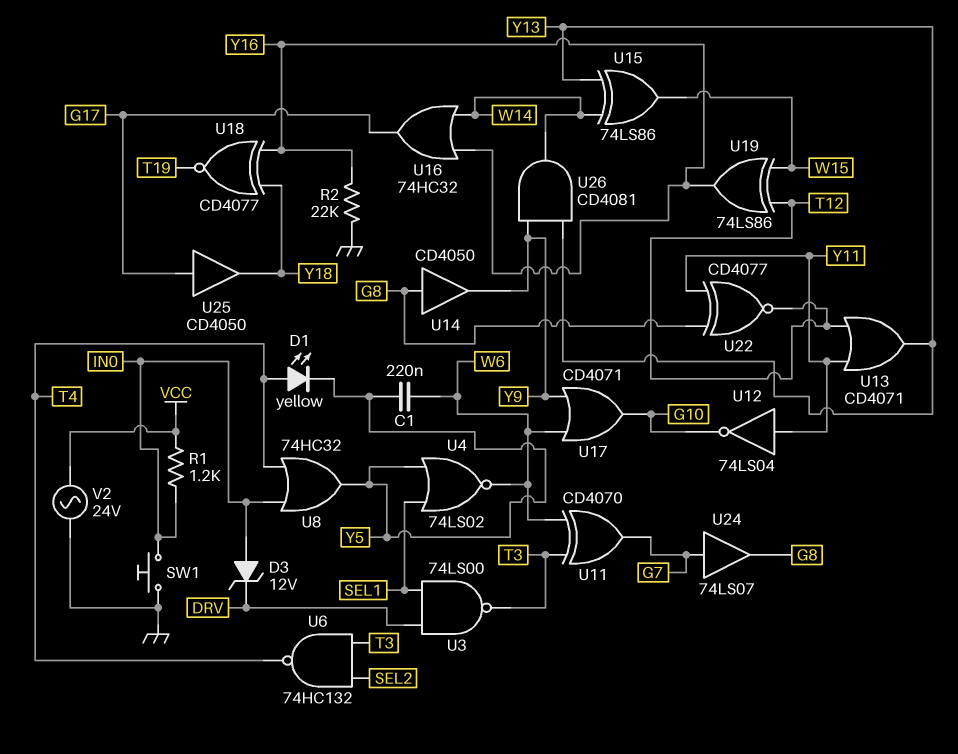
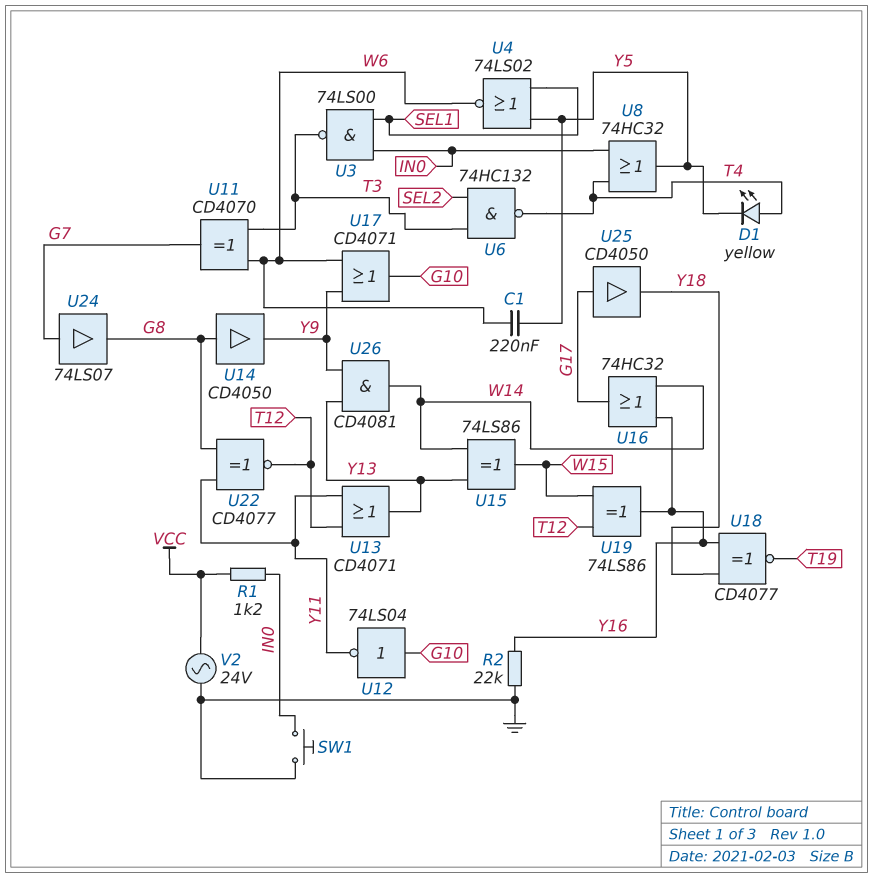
D3: zener 12V (A IN0, K DRV) -> none
U3: NAND 74LS00 (in DRV, in SEL1, out T3) -> NAND 74LS00 (in IN0, in SEL1, out T3)
U12: NOT 74LS04 (in Y11, out G10) -> NOT 74LS04 (in G10, out Y11)

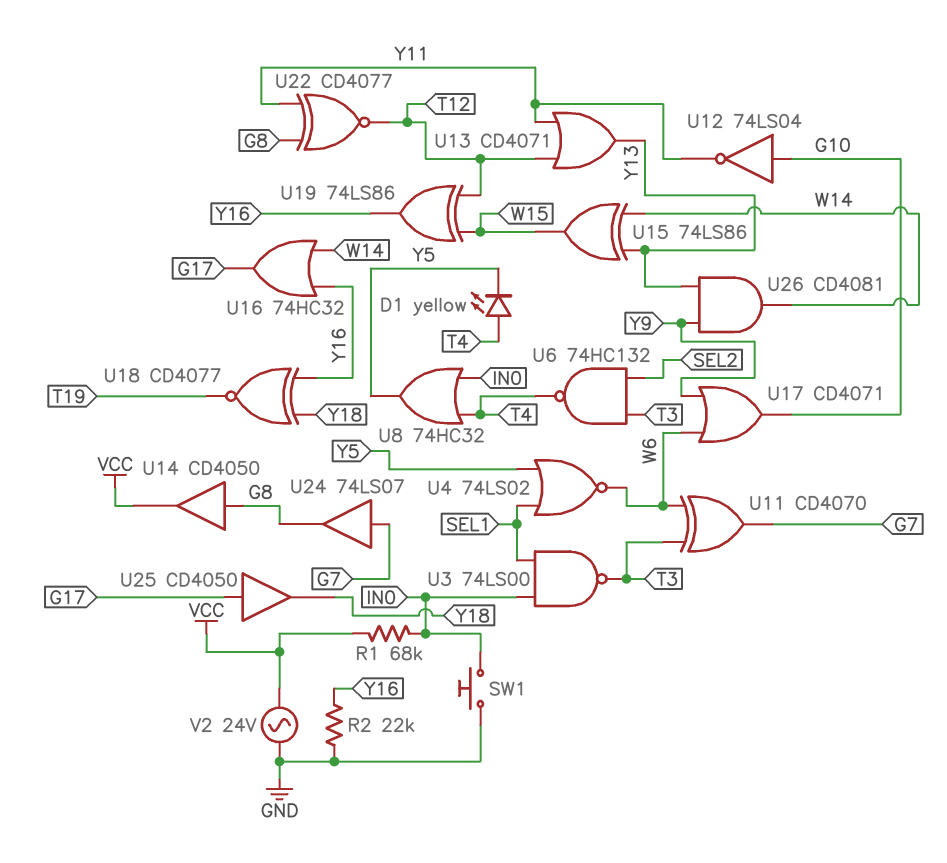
C1: 220nF (W6, Y5) -> none
R1: 1.2k (IN0, VCC) -> 68k (IN0, VCC)
U14: buffer CD4050 (in G8, out Y9) -> buffer CD4050 (in G8, out VCC)

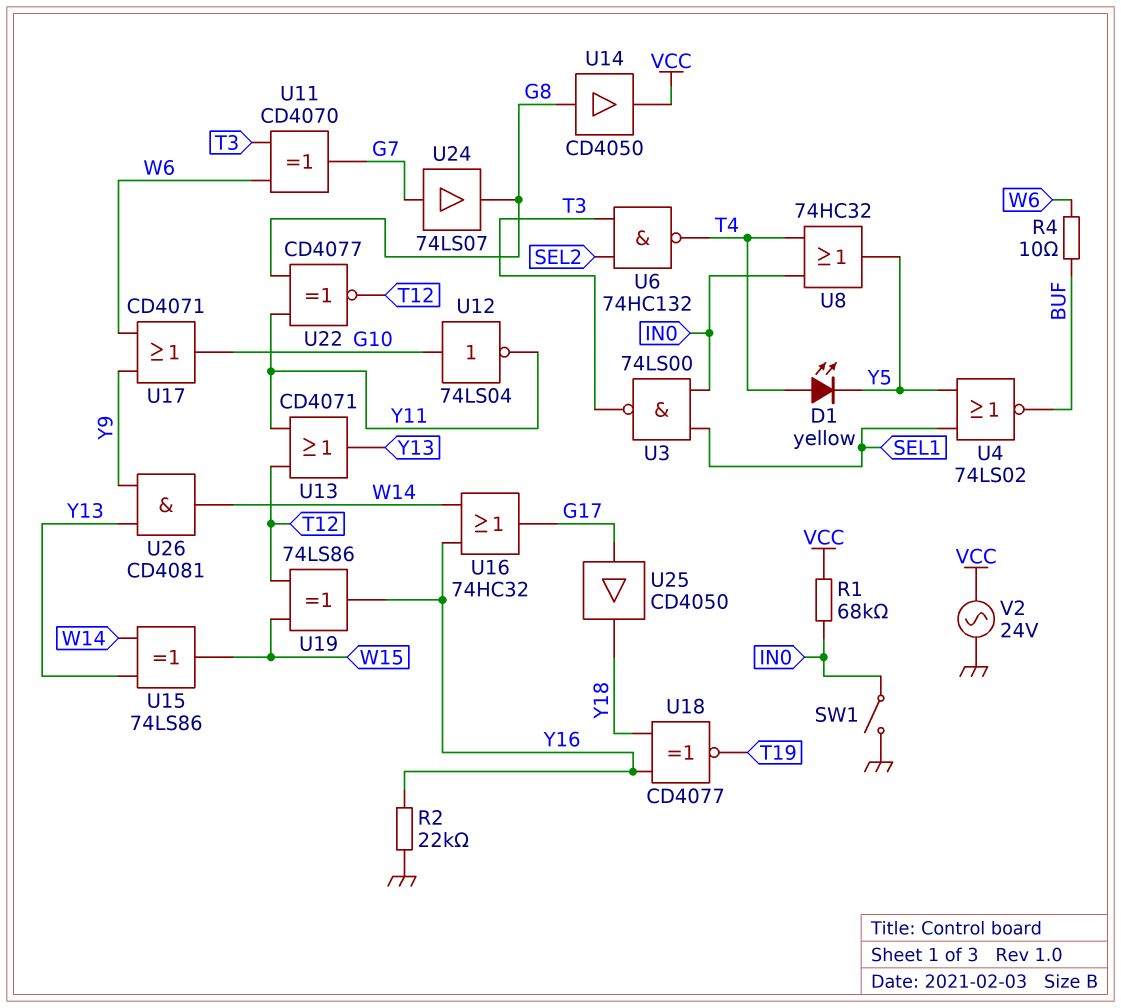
R4: none -> 10 (BUF, W6)
SW1: button (GND, IN0) -> switch (GND, IN0)
U4: NOR 74LS02 (in SEL1, in Y5, out W6) -> NOR 74LS02 (in SEL1, in Y5, out BUF)

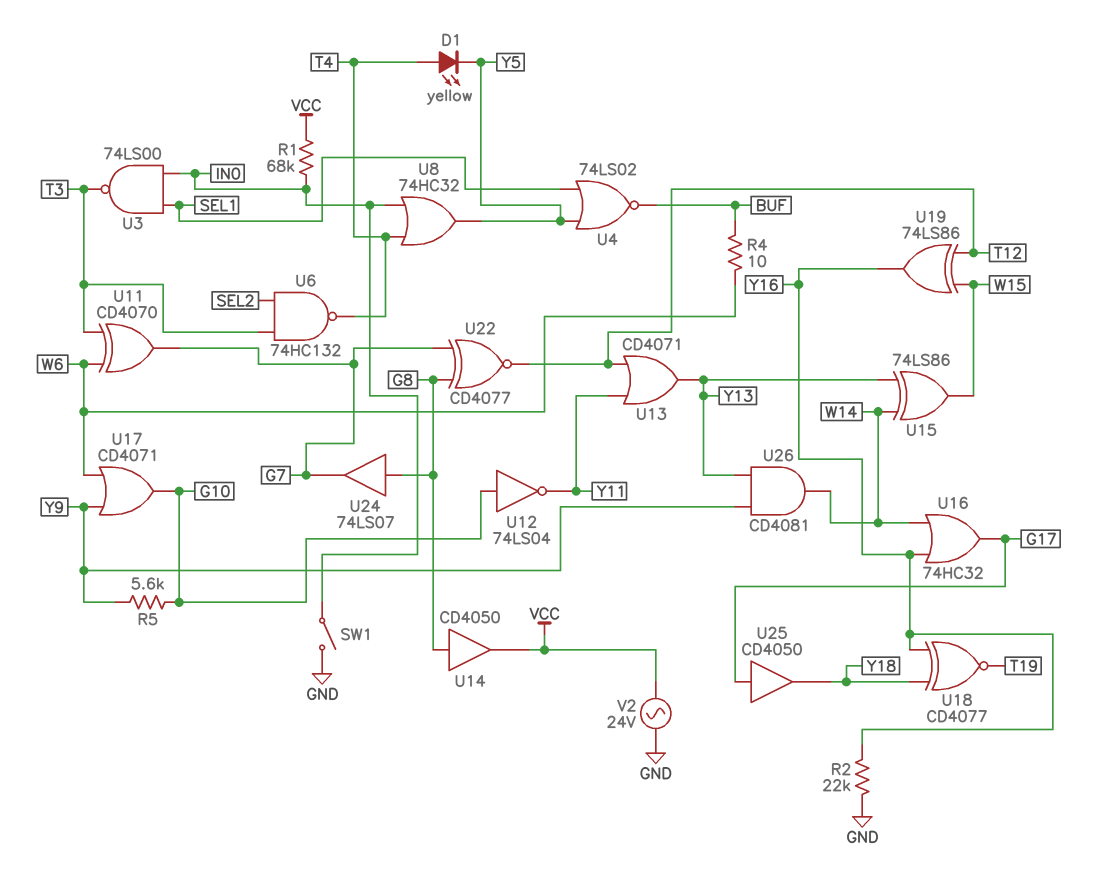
R5: none -> 5.6k (G10, Y9)
U22: XNOR CD4077 (in G8, in Y11, out T12) -> XNOR CD4077 (in G7, in G8, out T12)
U24: buffer 74LS07 (in G7, out G8) -> buffer 74LS07 (in G8, out G7)

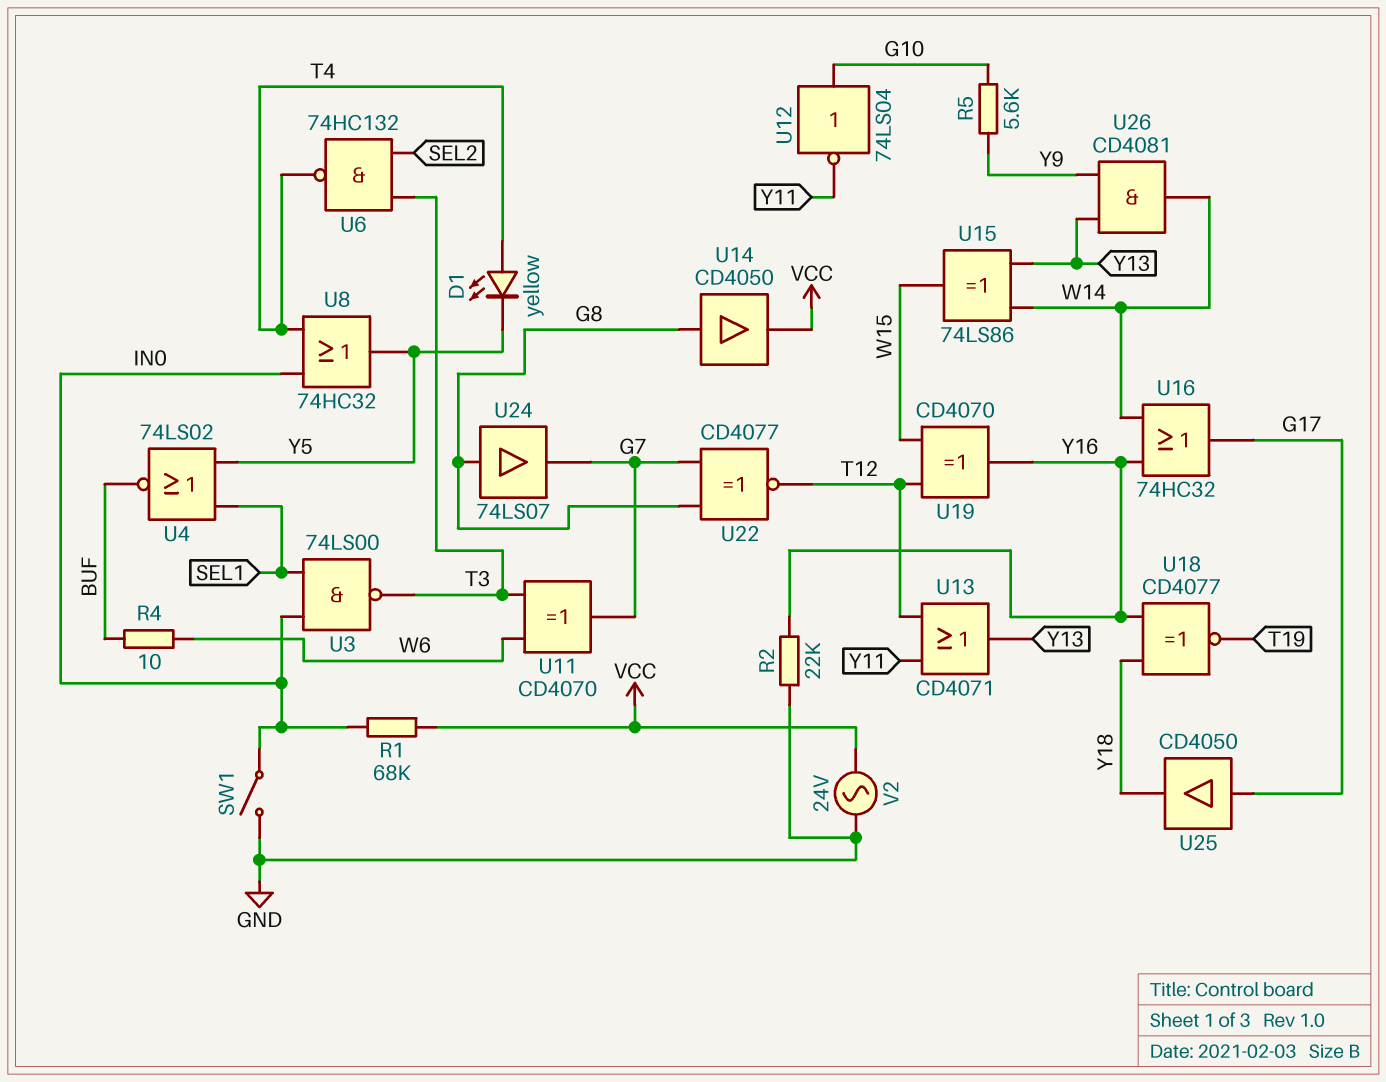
U17: OR CD4071 (in W6, in Y9, out G10) -> none
U19: XOR 74LS86 (in T12, in W15, out Y16) -> XOR CD4070 (in T12, in W15, out Y16)

